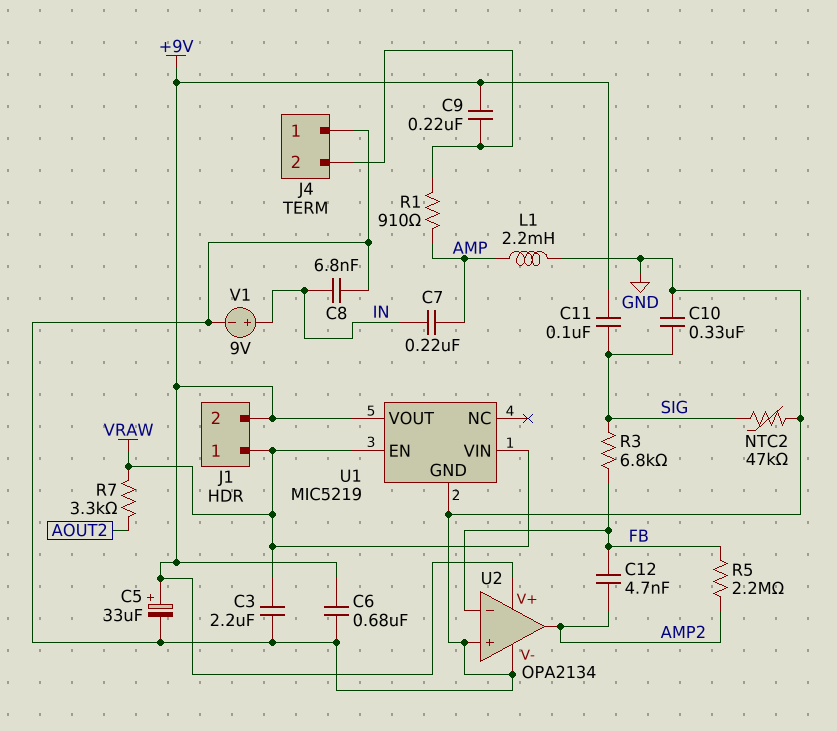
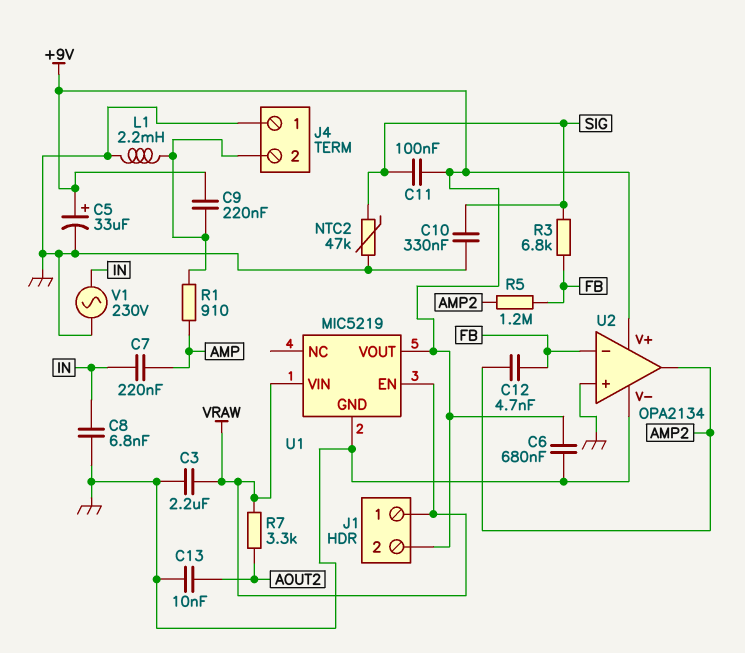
C13: none -> 10nF (AOUT2, GND)
L1: 2.2mH (AMP, GND) -> 2.2mH (GND, J4/2)
R5: 2.2M (AMP2, FB) -> 1.2M (AMP2, FB)
V1: 9V (plus IN, minus GND) -> AC 230V (GND, IN)

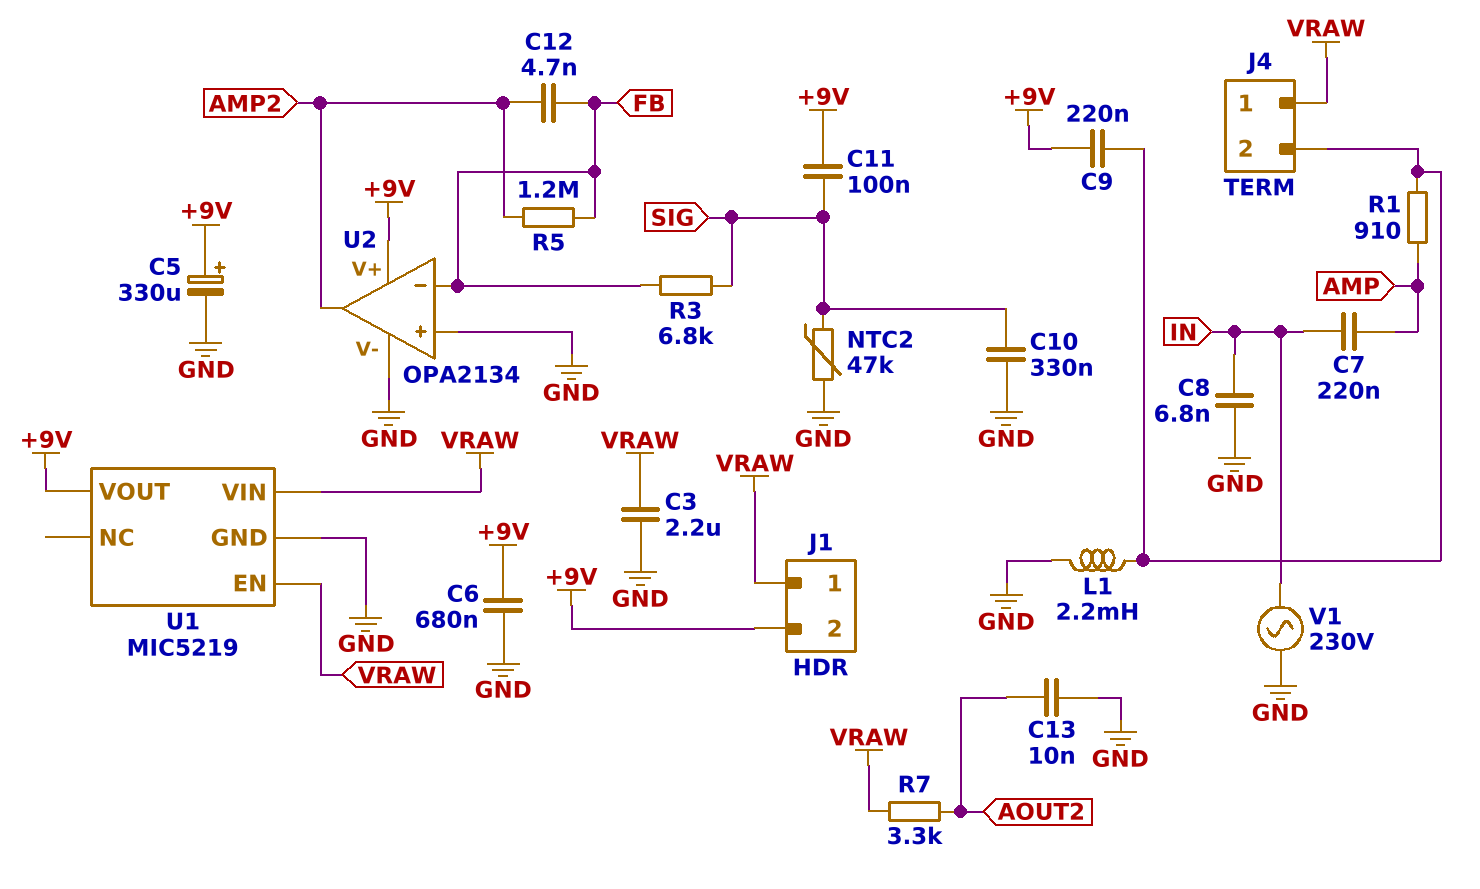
C5: 33uF (plus +9V, minus GND) -> 330uF (plus +9V, minus GND)
J4 pin 1: GND -> VRAW

